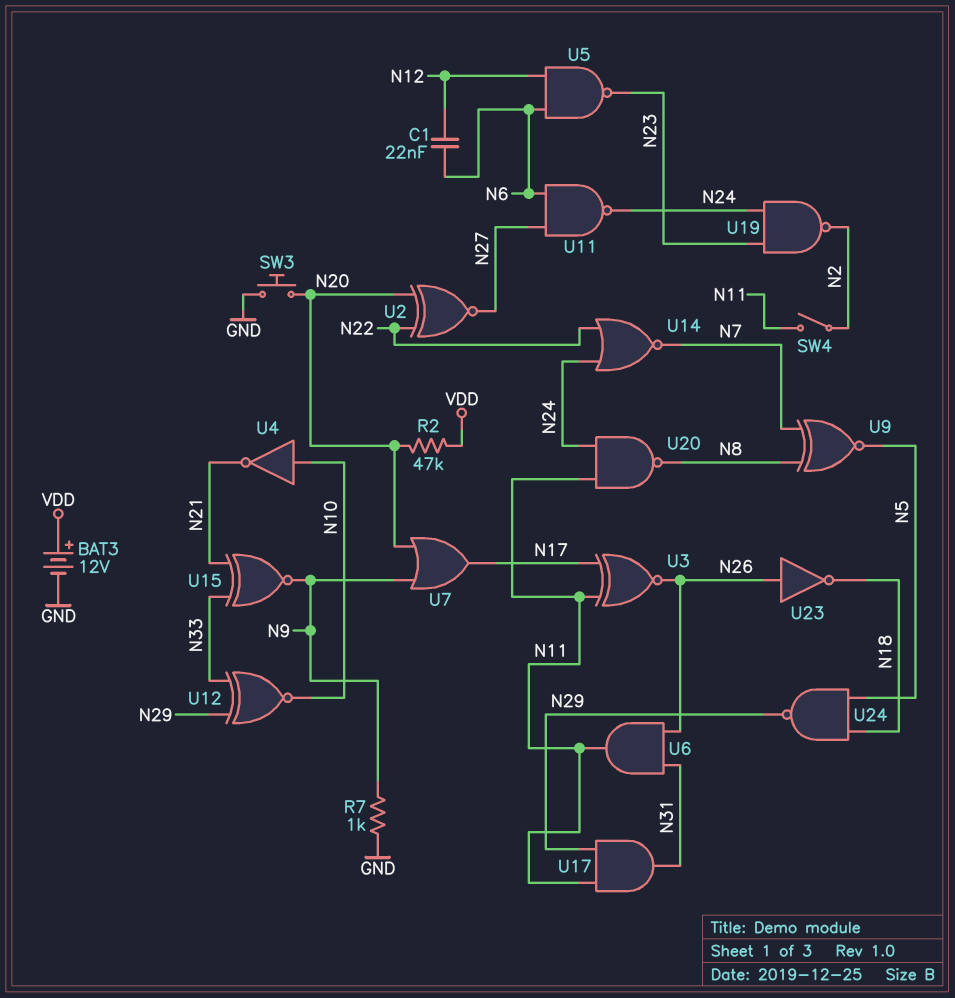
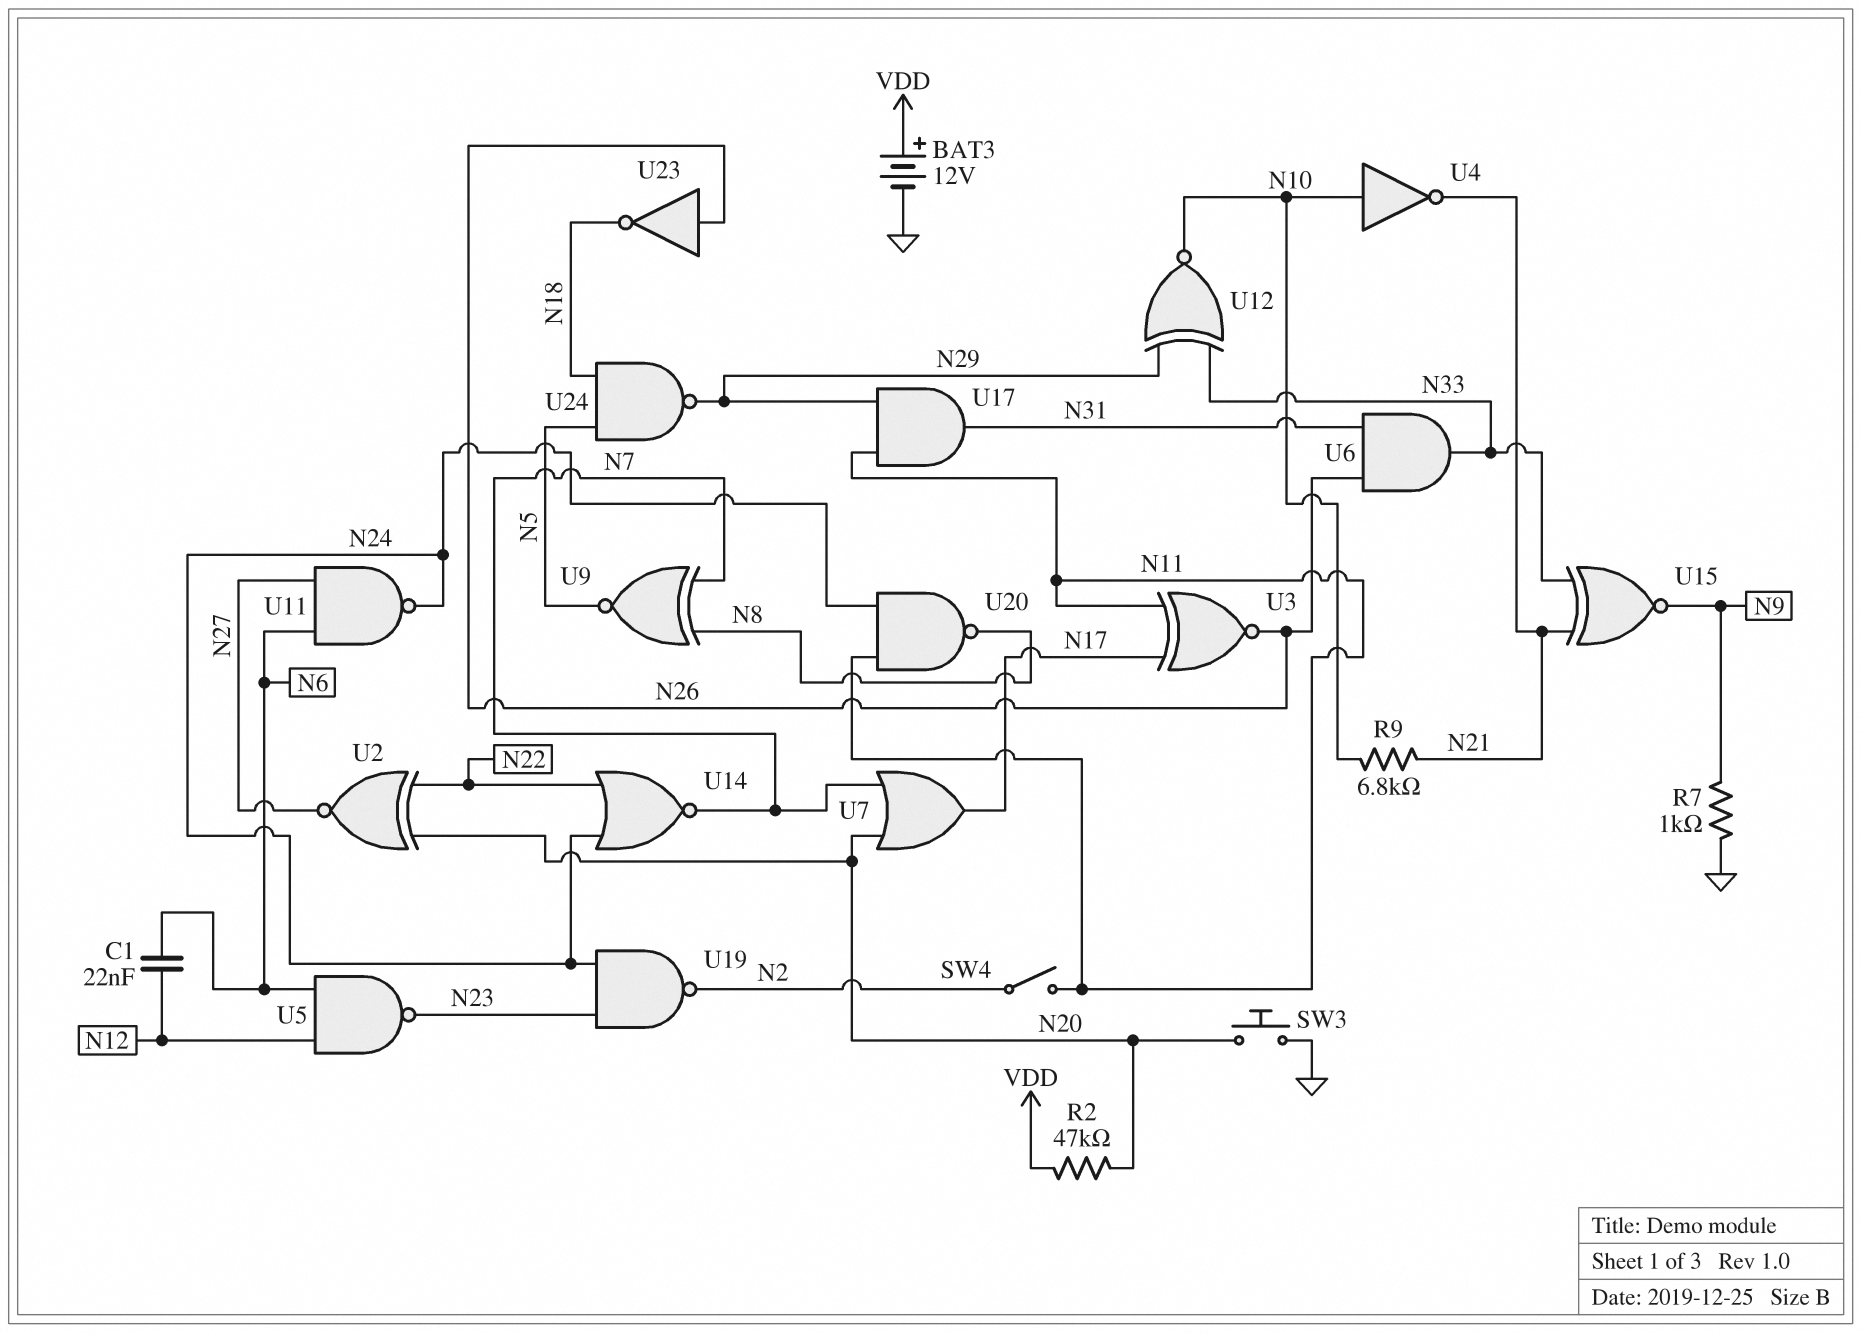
R9: none -> 6.8k (N10, N21)
U6: AND (in N26, in N31, out N11) -> AND (in N26, in N31, out N33)
U7: OR (in N9, in N20, out N17) -> OR (in N7, in N20, out N17)

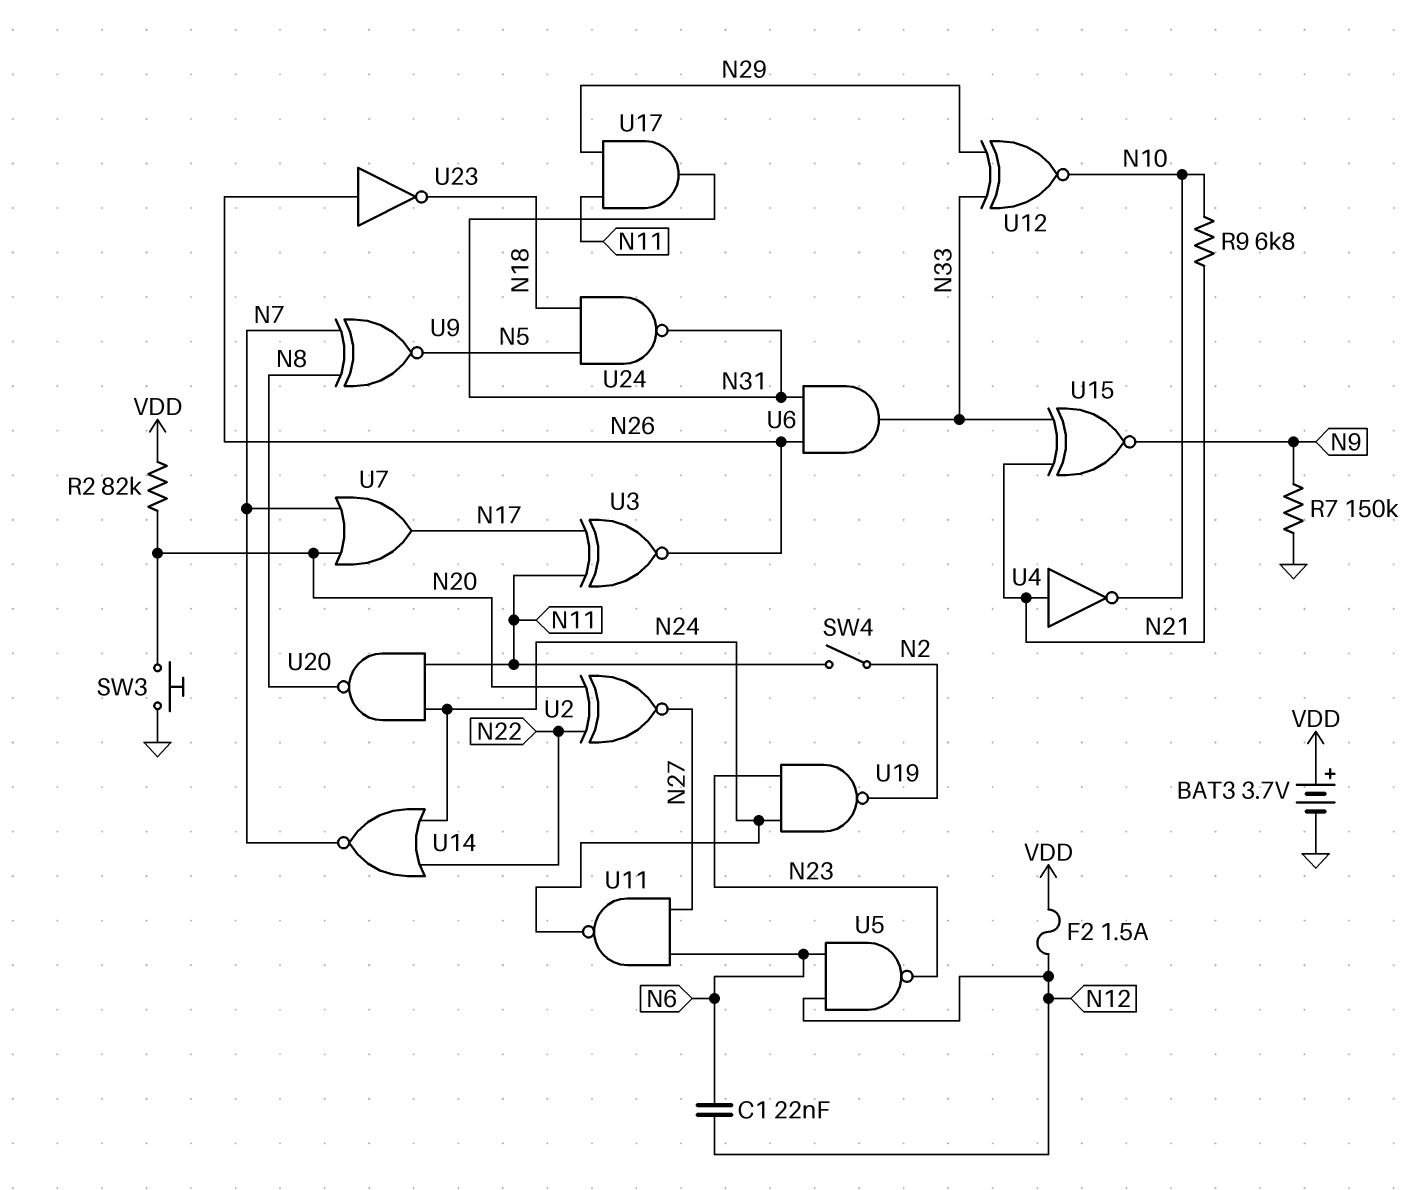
BAT3: 12V (plus VDD, minus GND) -> 3.7V (plus VDD, minus GND)
F2: none -> 1.5A (N12, VDD)
R2: 47k (N20, VDD) -> 82k (N20, VDD)
R7: 1k (GND, N9) -> 150k (GND, N9)
U4: NOT (in N10, out N21) -> NOT (in N21, out N10)
U24: NAND (in N5, in N18, out N29) -> NAND (in N5, in N18, out N31)

